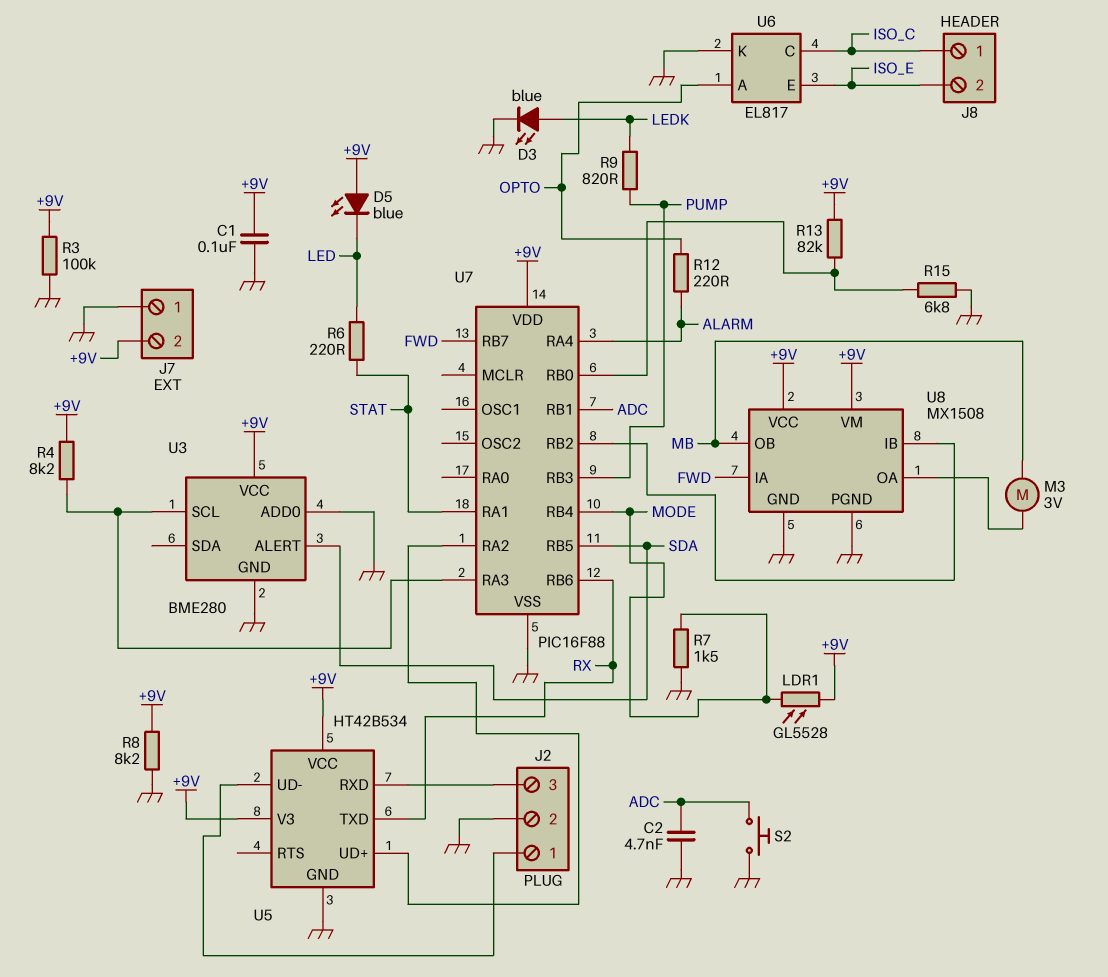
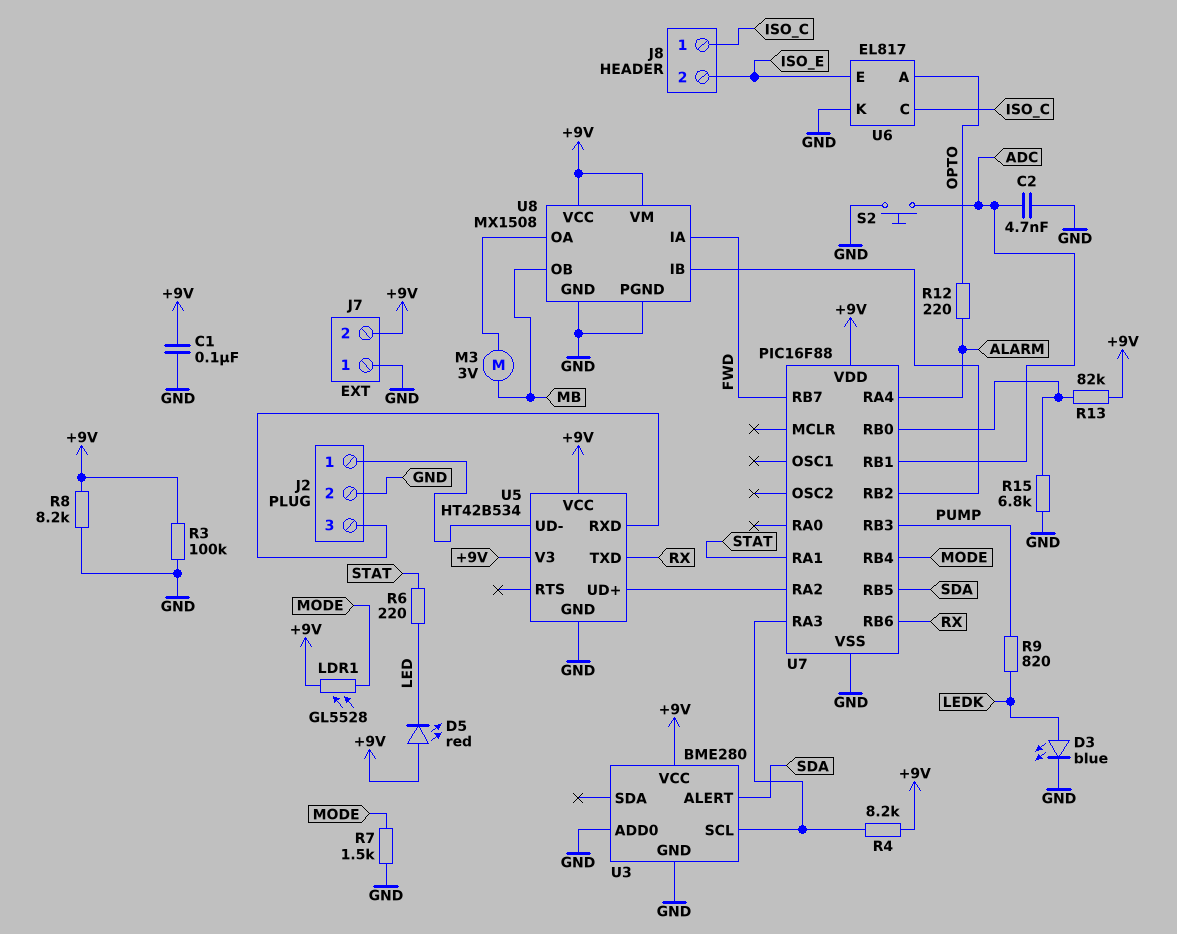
D5: LED blue (A +9V, K LED) -> LED red (A +9V, K LED)

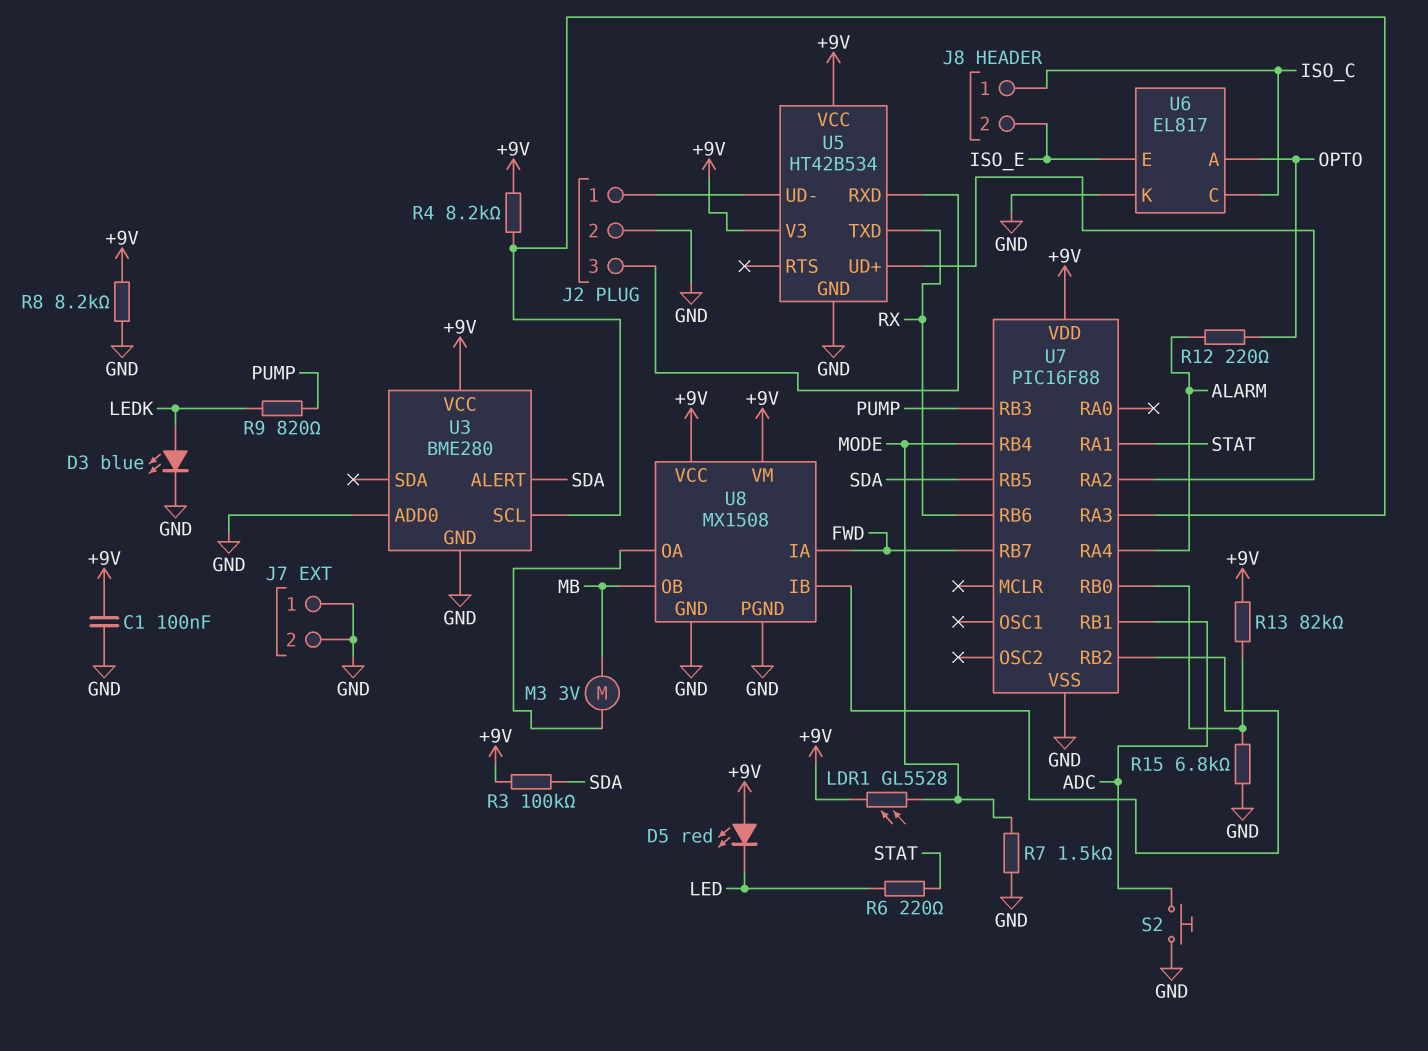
C2: 4.7nF (ADC, GND) -> none
J7 pin 2: +9V -> GND
R3: 100k (+9V, GND) -> 100k (+9V, SDA)

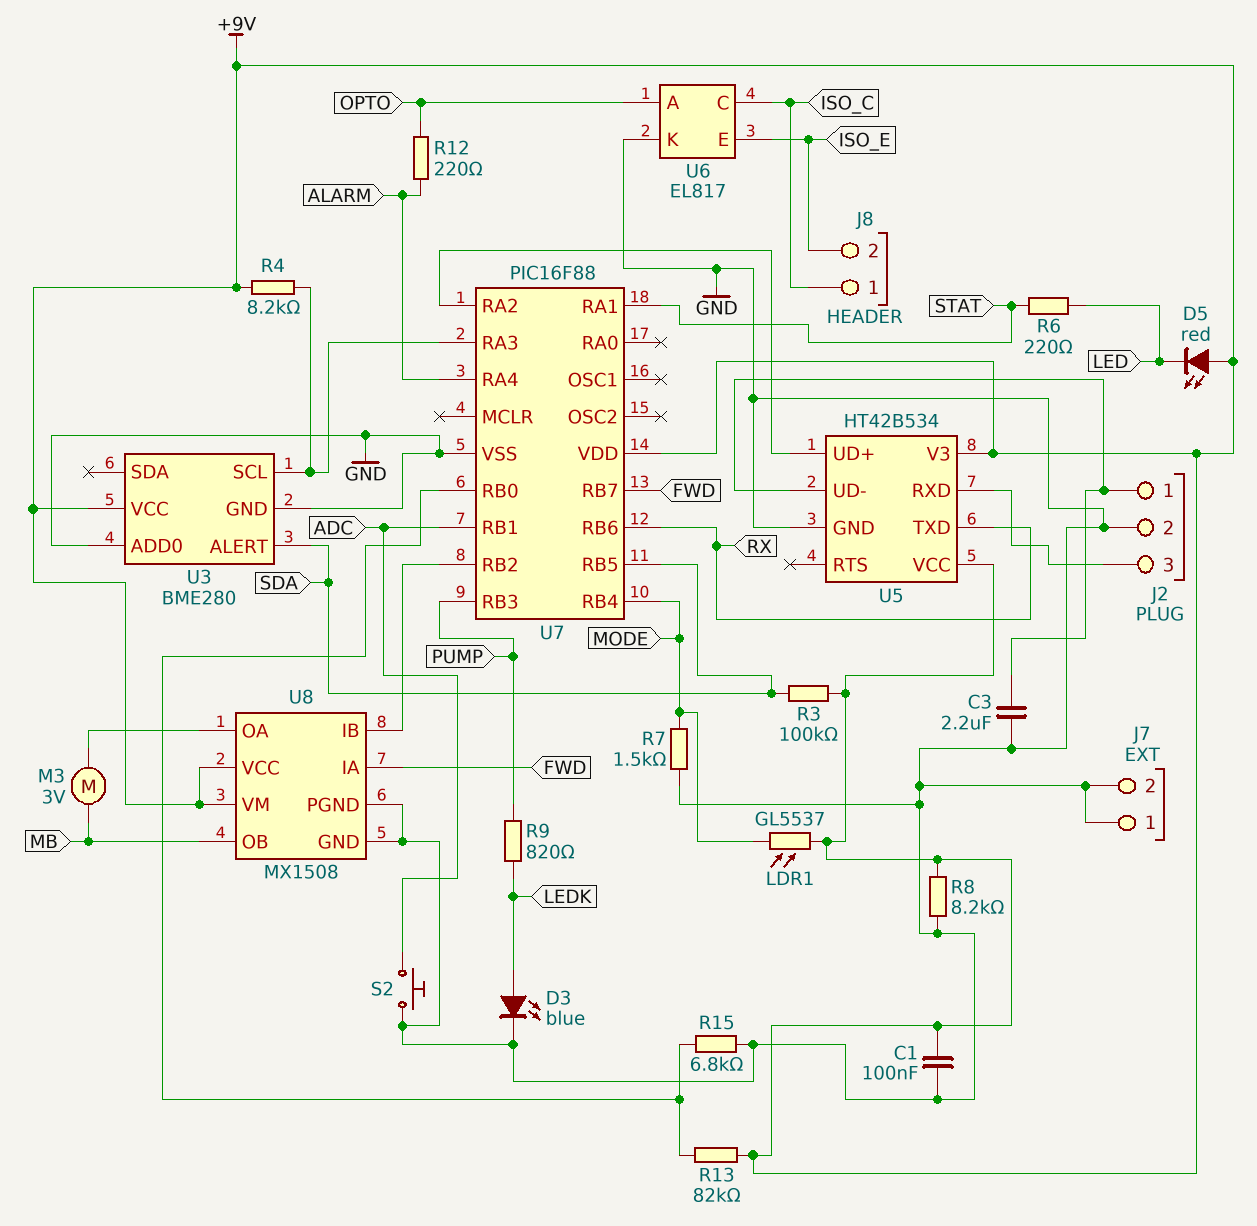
C3: none -> 2.2uF (GND, J2/1)
LDR1: GL5528 (+9V, MODE) -> GL5537 (+9V, MODE)

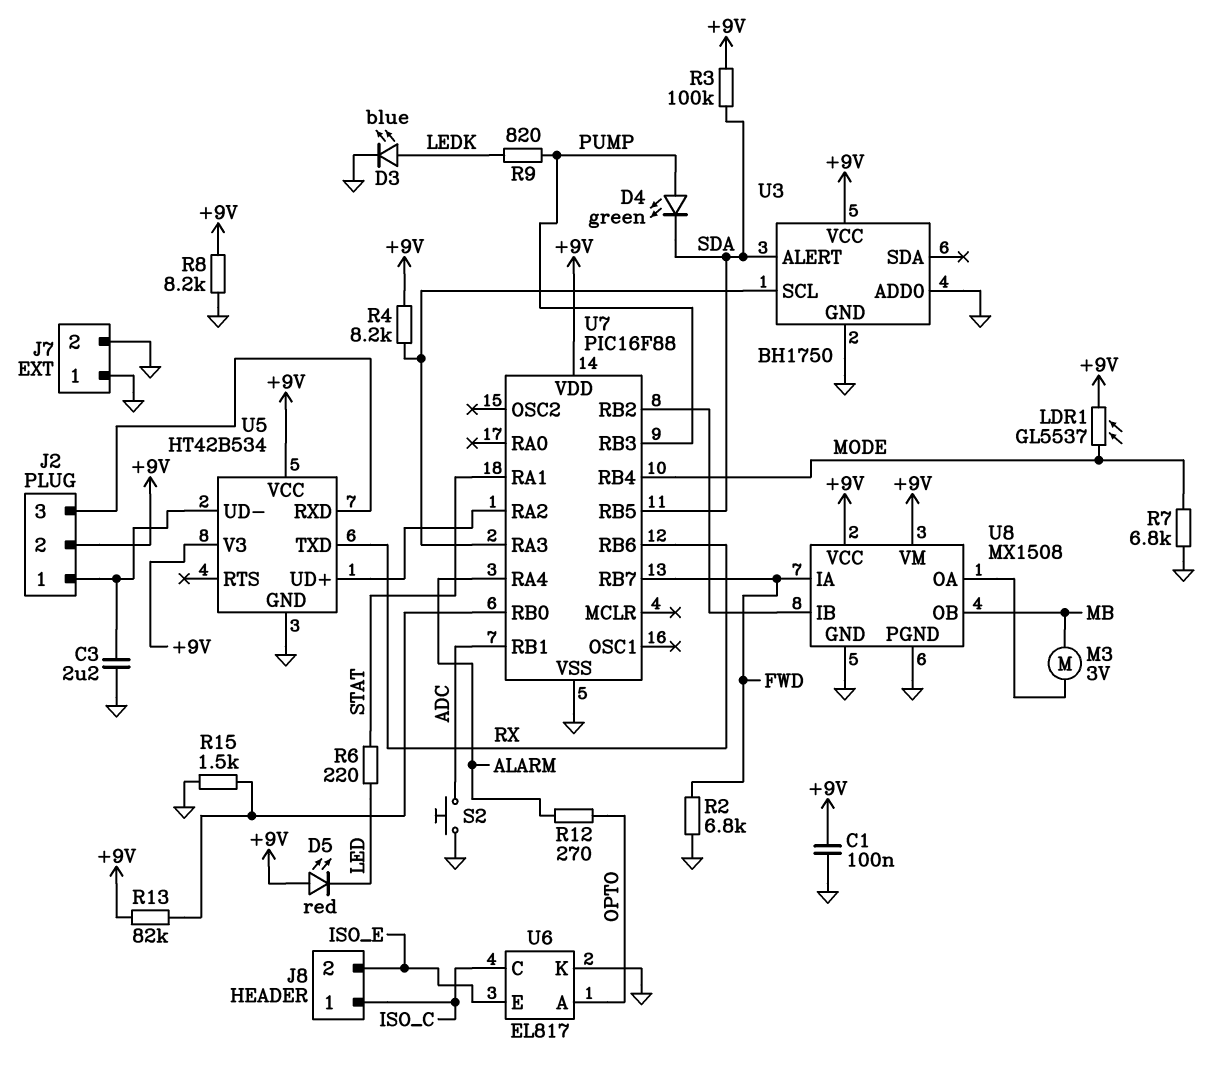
D4: none -> LED green (A PUMP, K SDA)
J2 pin 2: GND -> +9V
R2: none -> 6.8k (FWD, GND)
R7: 1.5k (GND, MODE) -> 6.8k (GND, MODE)
R12: 220 (ALARM, OPTO) -> 270 (ALARM, OPTO)
R15: 6.8k (GND, U7/RB0) -> 1.5k (GND, U7/RB0)
U3: BME280 -> BH1750

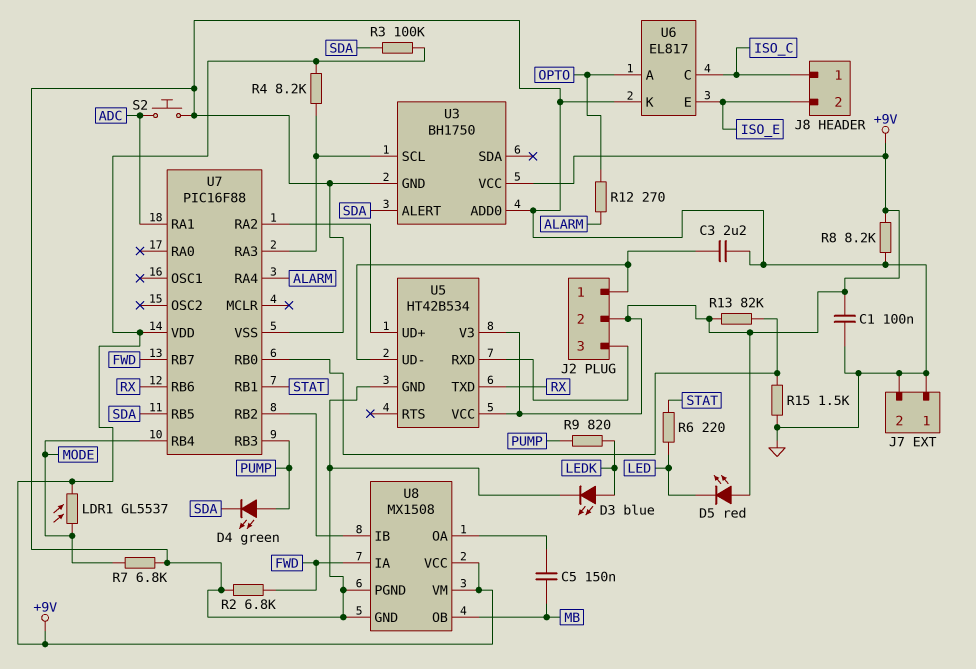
C5: none -> 150nF (MB, U8/OA)
M3: motor 3V (MB, U8/OA) -> none
U7 pin RA1: STAT -> ADC
U7 pin RB1: ADC -> STAT

